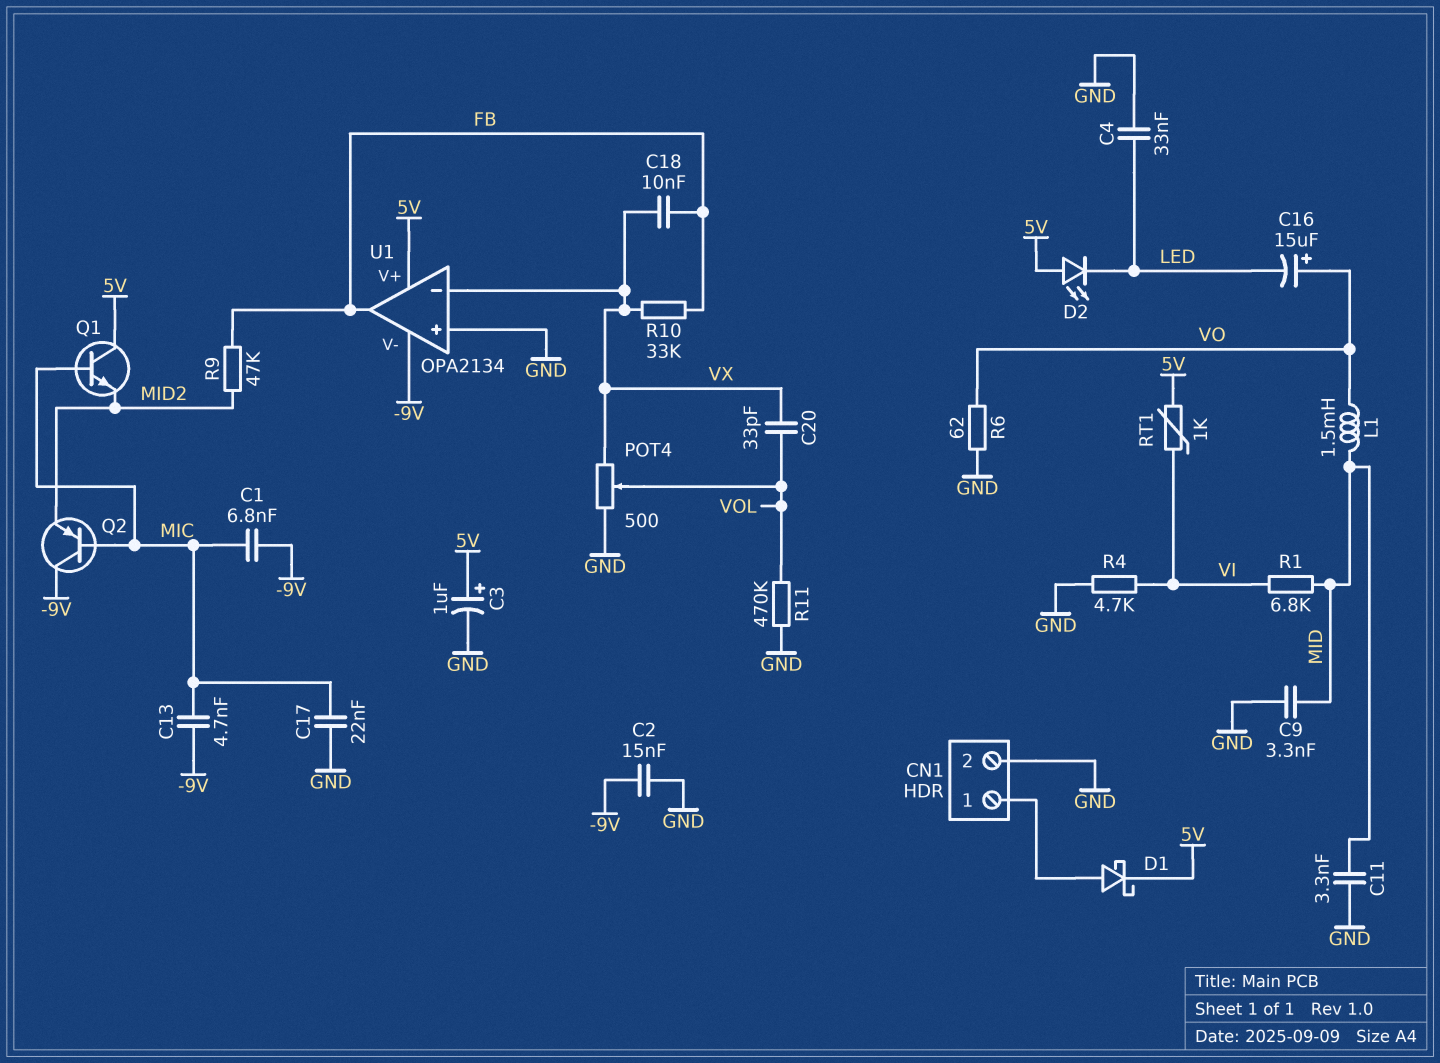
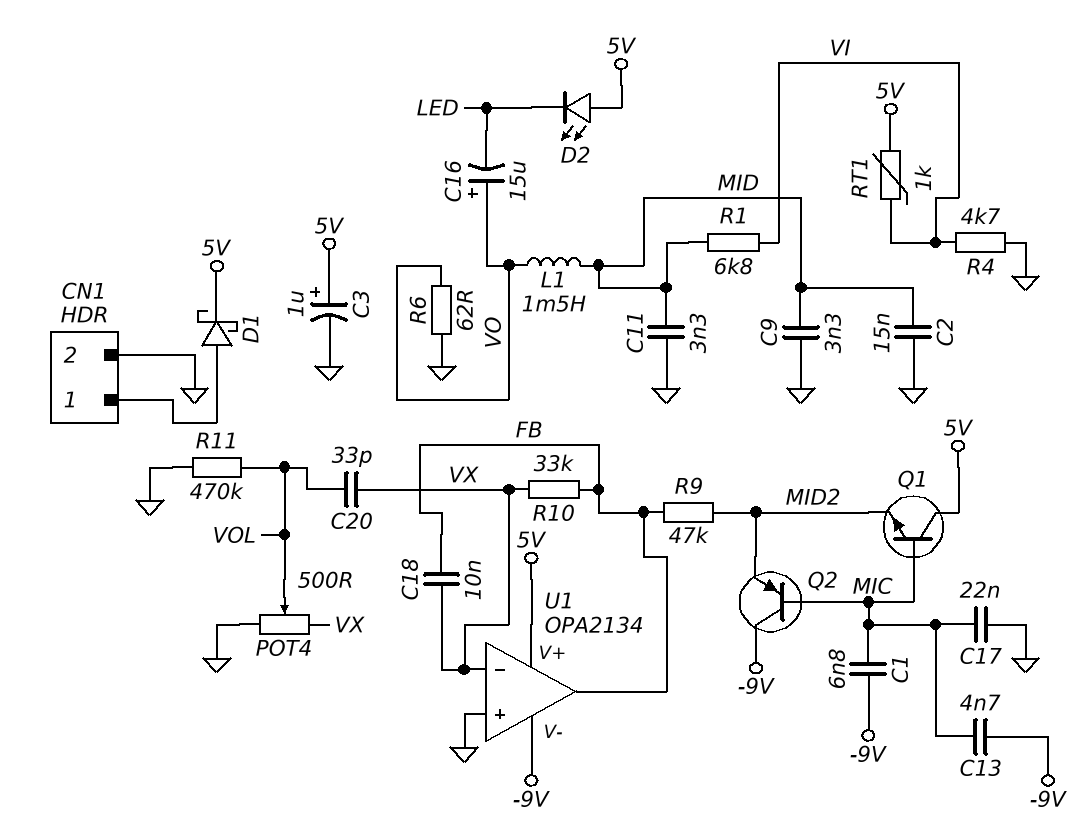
C2: 15nF (-9V, GND) -> 15nF (GND, MID)
C4: 33nF (GND, LED) -> none

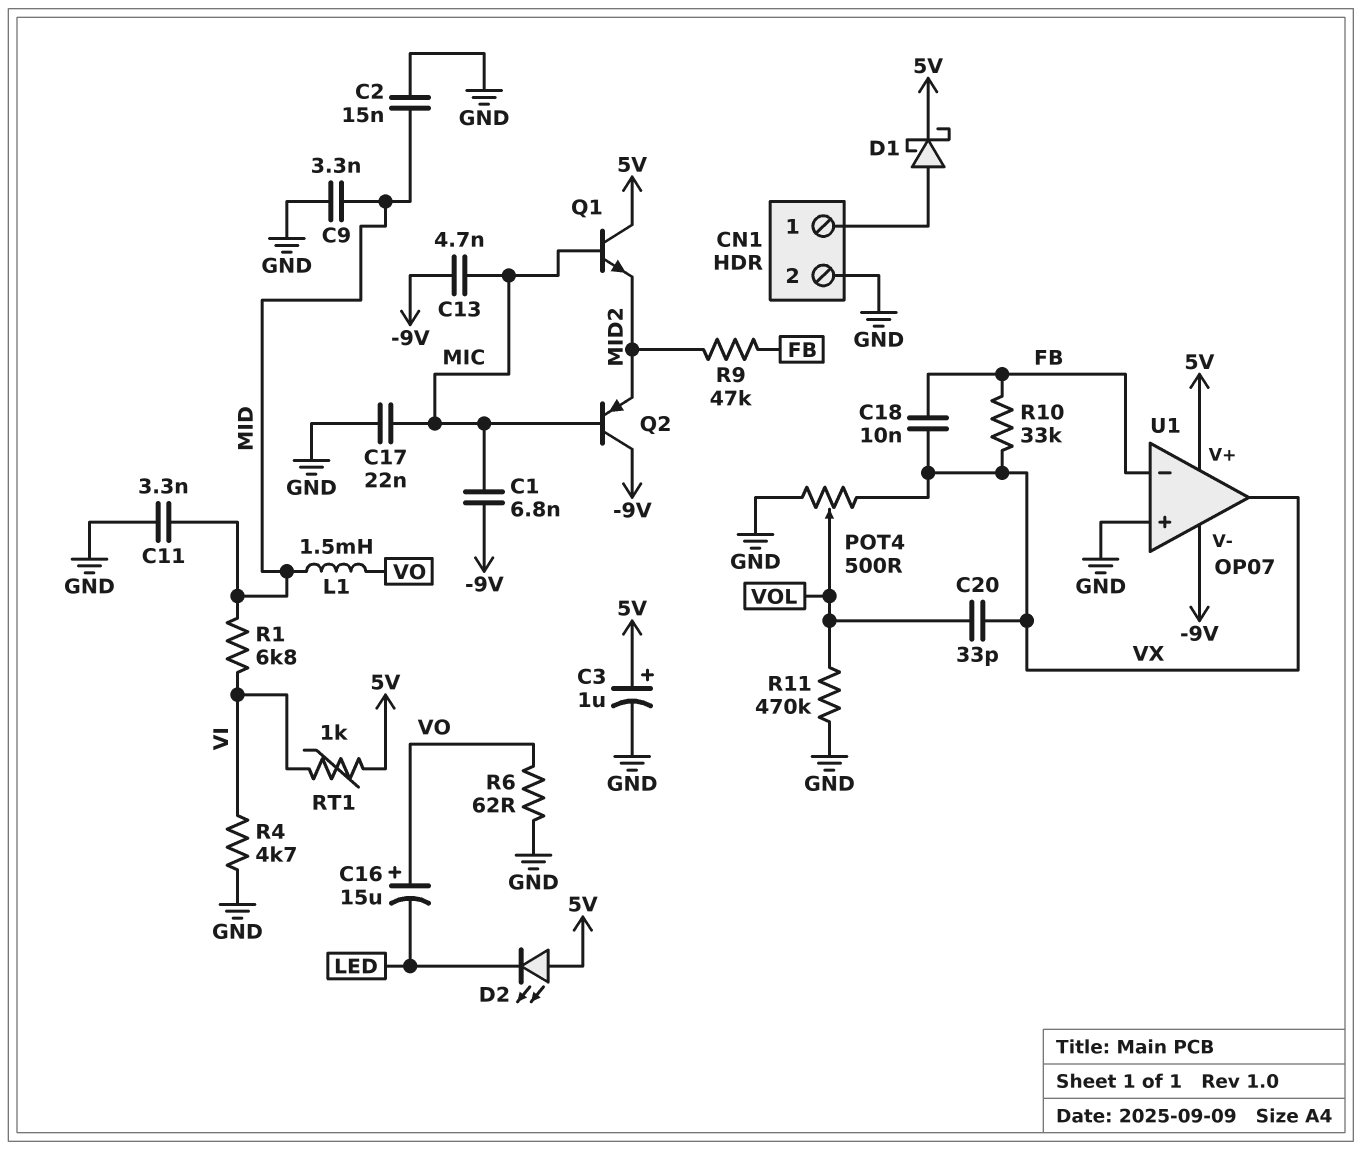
U1: OPA2134 -> OP07
U1 pin in-: VX -> FB
U1 pin out: FB -> VX

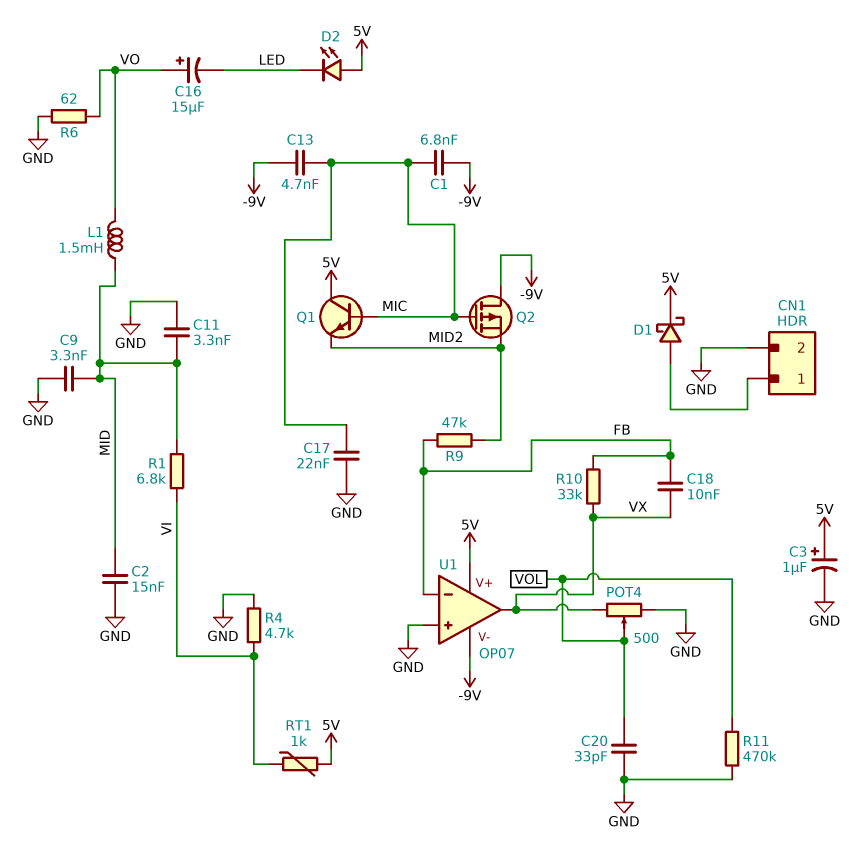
C20: 33pF (VOL, VX) -> 33pF (GND, VOL)
Q2: PNP (B MIC, C -9V, E MID2) -> PMOS (G MIC, D -9V, S MID2)

